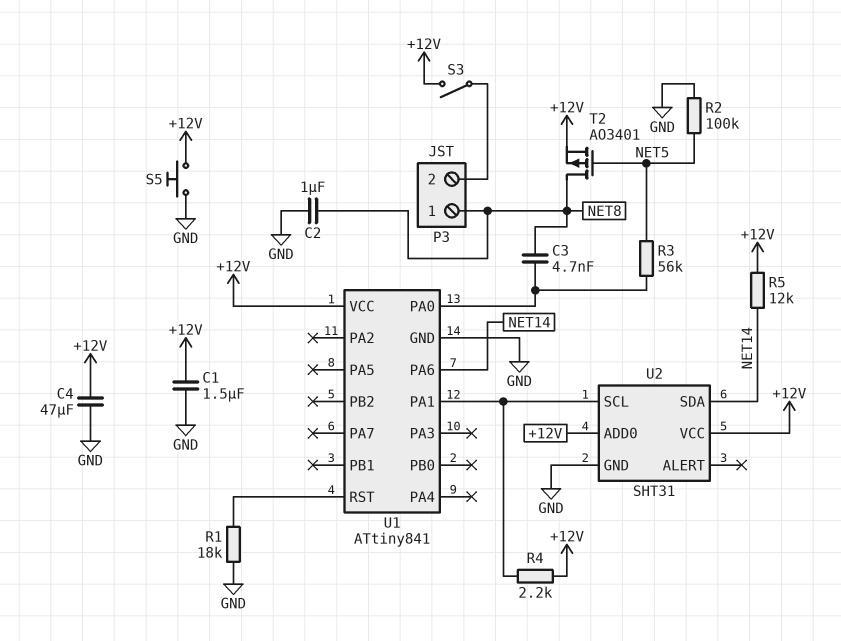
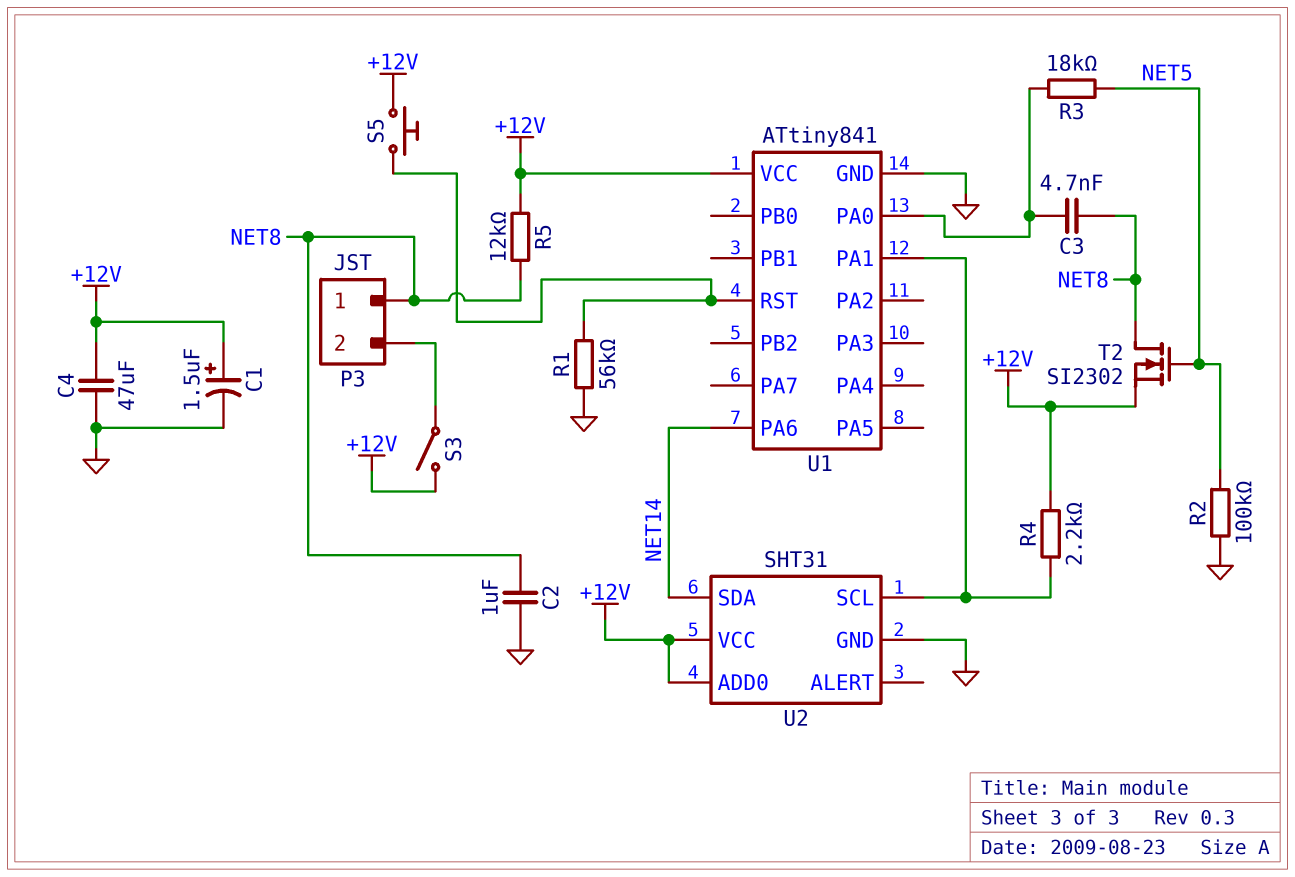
C1: 1.5uF (+12V, GND) -> 1.5uF (plus +12V, minus GND)
R1: 18k (GND, U1/RST) -> 56k (GND, U1/RST)
R3: 56k (NET5, U1/PA0) -> 18k (NET5, U1/PA0)
R5: 12k (+12V, NET14) -> 12k (+12V, NET8)
S5: button (+12V, GND) -> button (+12V, U1/RST)
T2: PMOS AO3401 (G NET5, D NET8, S +12V) -> NMOS SI2302 (G NET5, D NET8, S +12V)

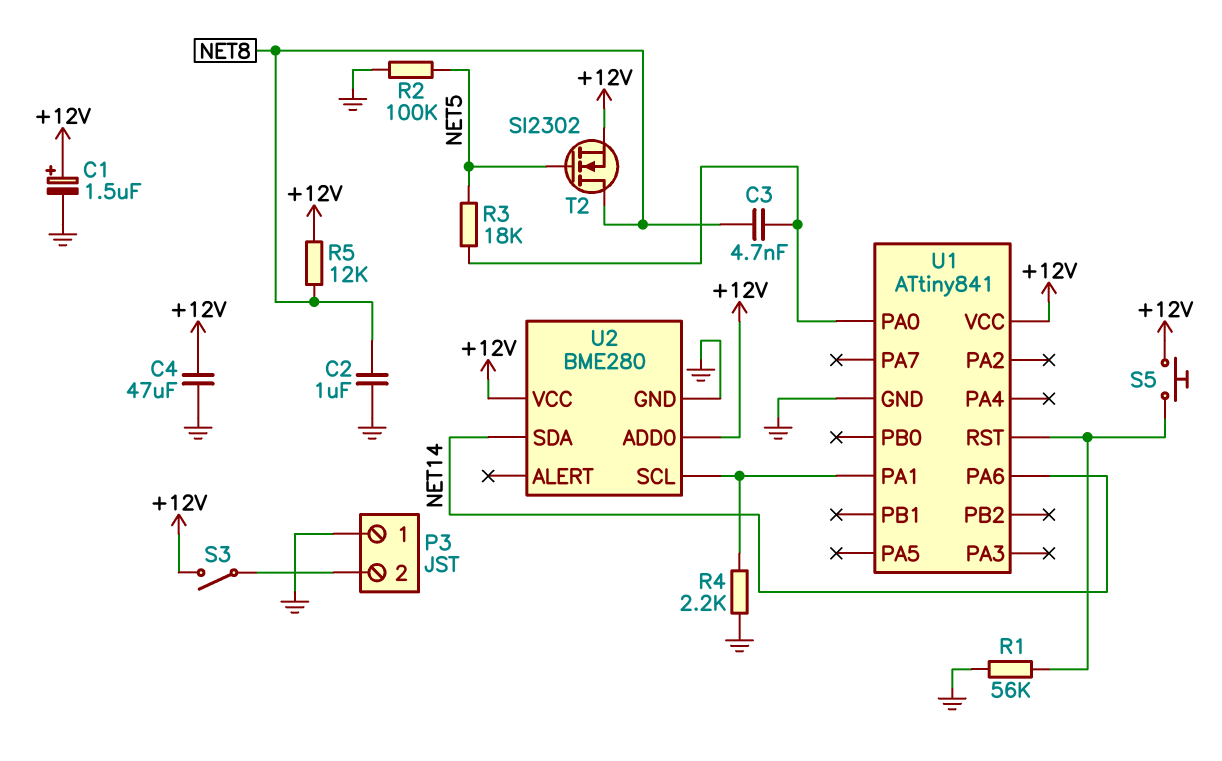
P3 pin 1: NET8 -> GND
R4: 2.2k (+12V, U1/PA1) -> 2.2k (GND, U1/PA1)
U2: SHT31 -> BME280

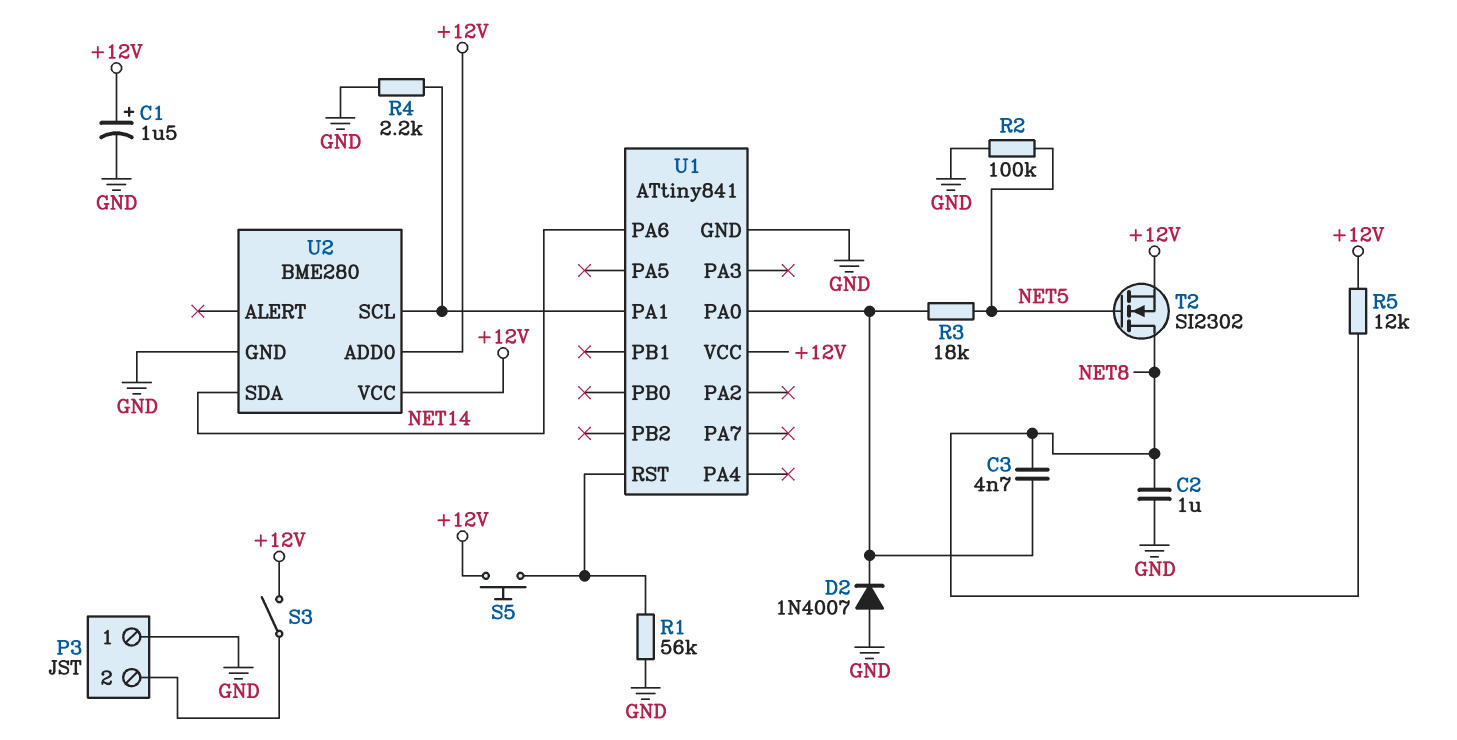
C4: 47uF (+12V, GND) -> none
D2: none -> diode 1N4007 (A GND, K U1/PA0)

